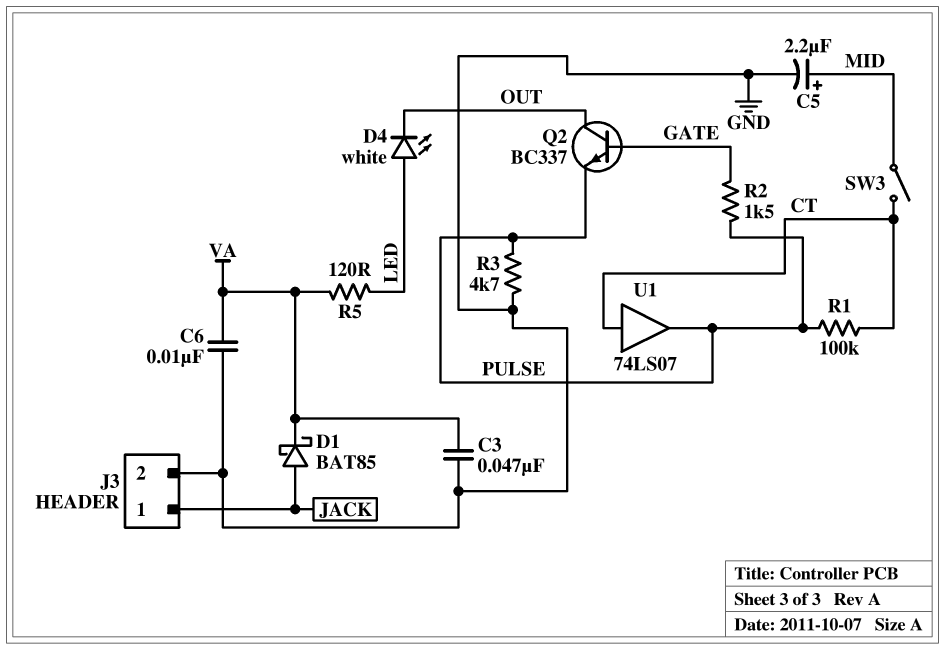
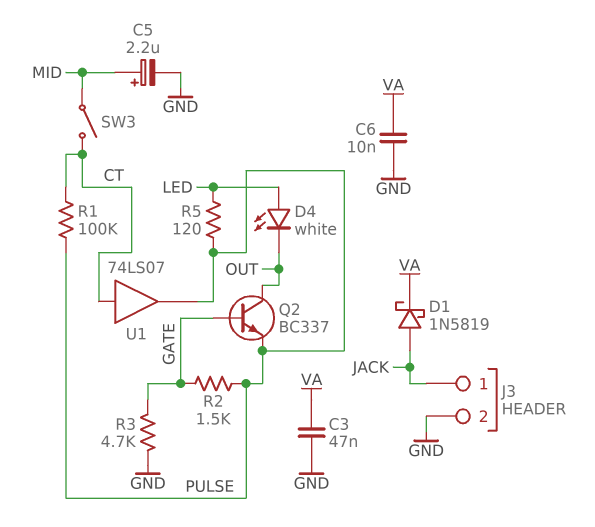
D1: schottky BAT85 (A JACK, K VA) -> schottky 1N5819 (A JACK, K VA)
R3: 4.7k (GND, PULSE) -> 4.7k (GATE, GND)
R5: 120 (LED, VA) -> 120 (LED, PULSE)

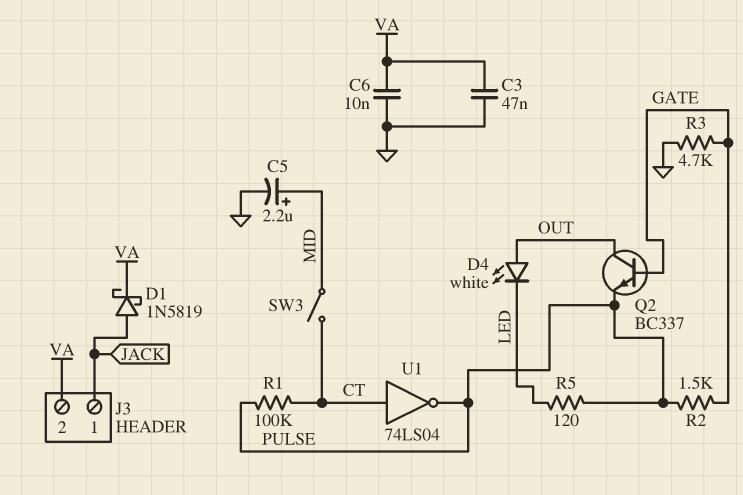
D4: LED white (A LED, K OUT) -> LED white (A OUT, K LED)
J3 pin 2: GND -> VA
U1: buffer 74LS07 (in CT, out PULSE) -> NOT 74LS04 (in CT, out PULSE)

